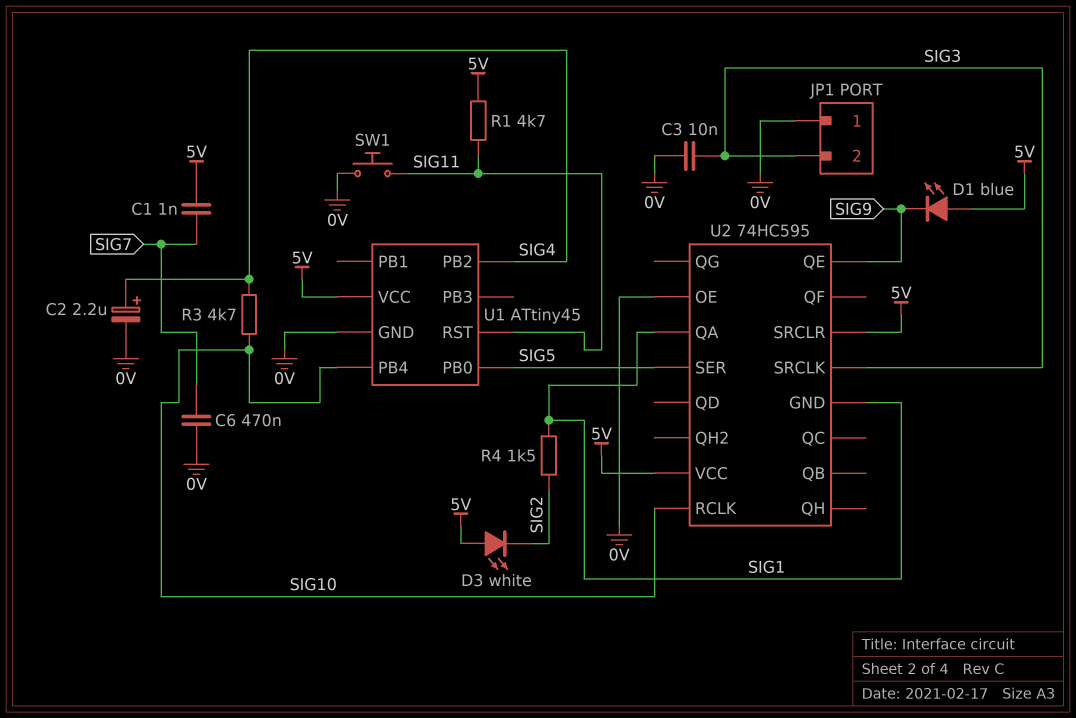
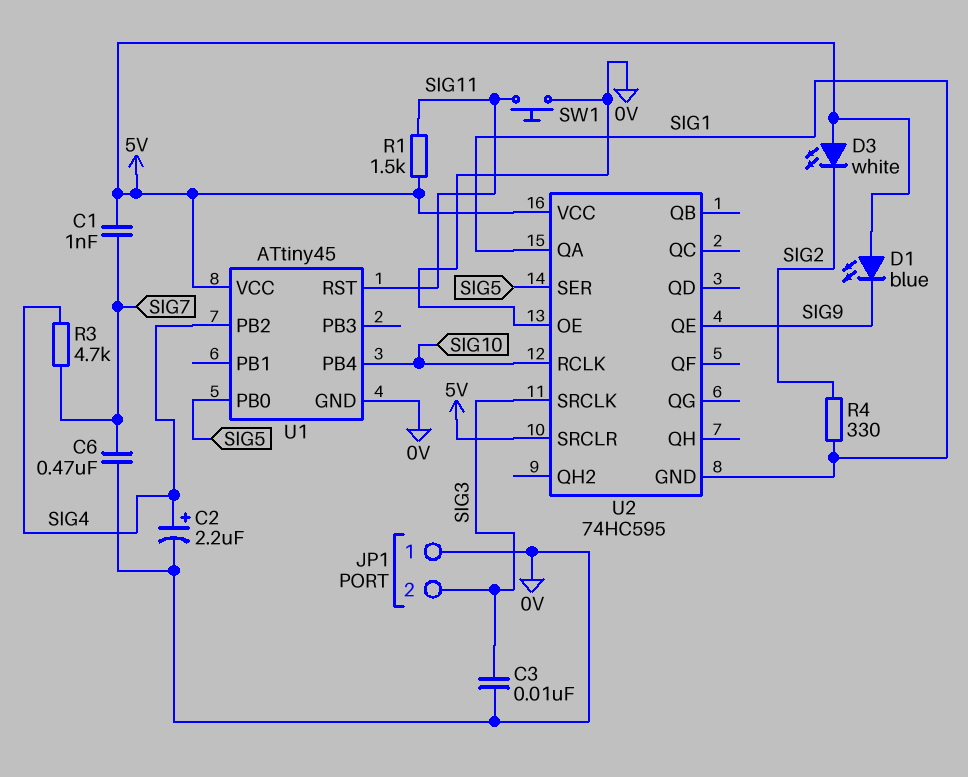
R1: 4.7k (5V, SIG11) -> 1.5k (5V, SIG11)
R3: 4.7k (SIG4, SIG10) -> 4.7k (SIG4, SIG7)
R4: 1.5k (SIG1, SIG2) -> 330 (SIG1, SIG2)

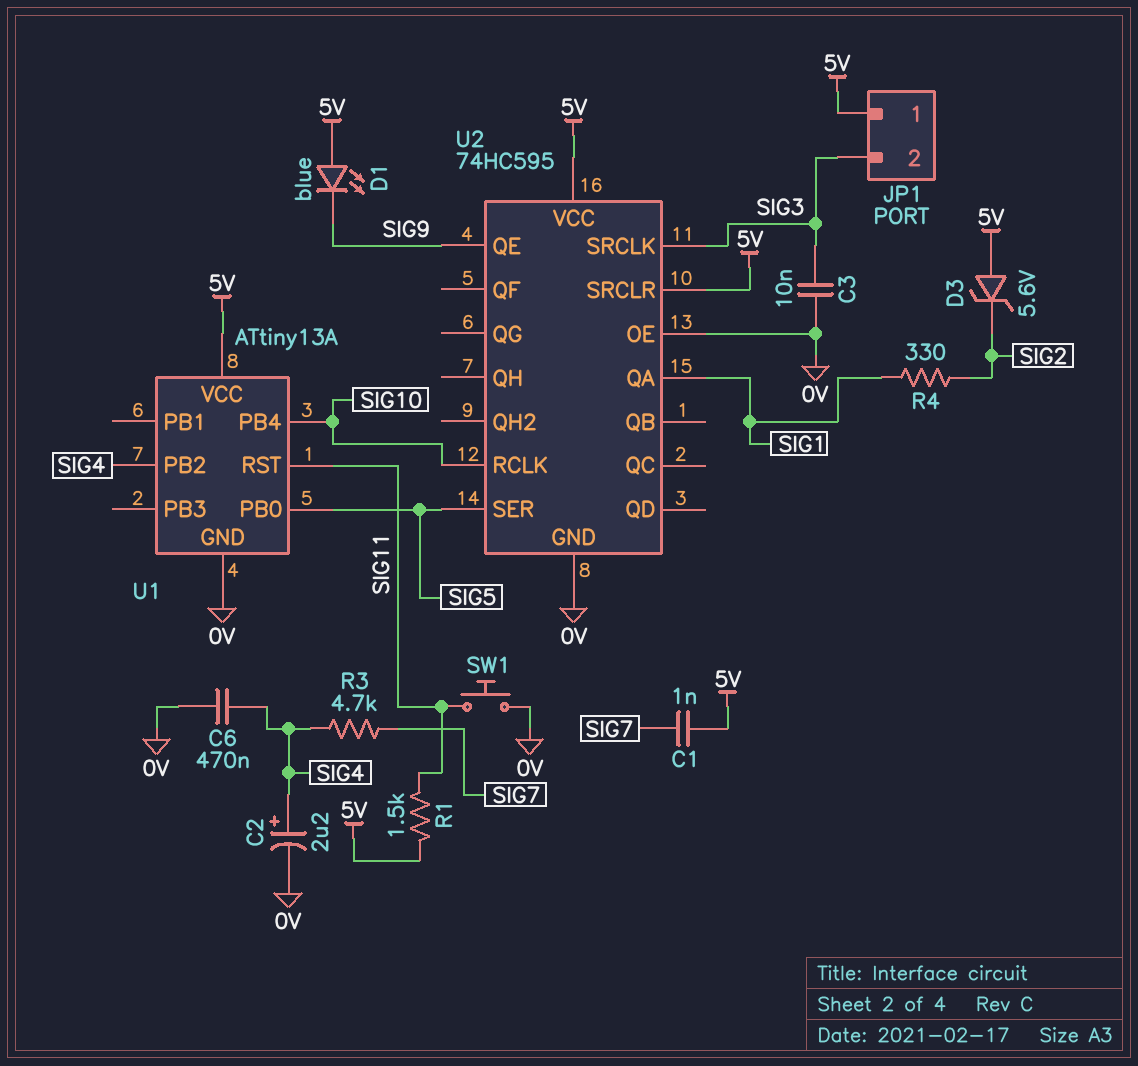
C6: 470nF (0V, SIG7) -> 470nF (0V, SIG4)
D3: LED white (A 5V, K SIG2) -> zener 5.6V (A 5V, K SIG2)
JP1 pin 1: 0V -> 5V
U1: ATtiny45 -> ATtiny13A
U2 pin GND: SIG1 -> 0V

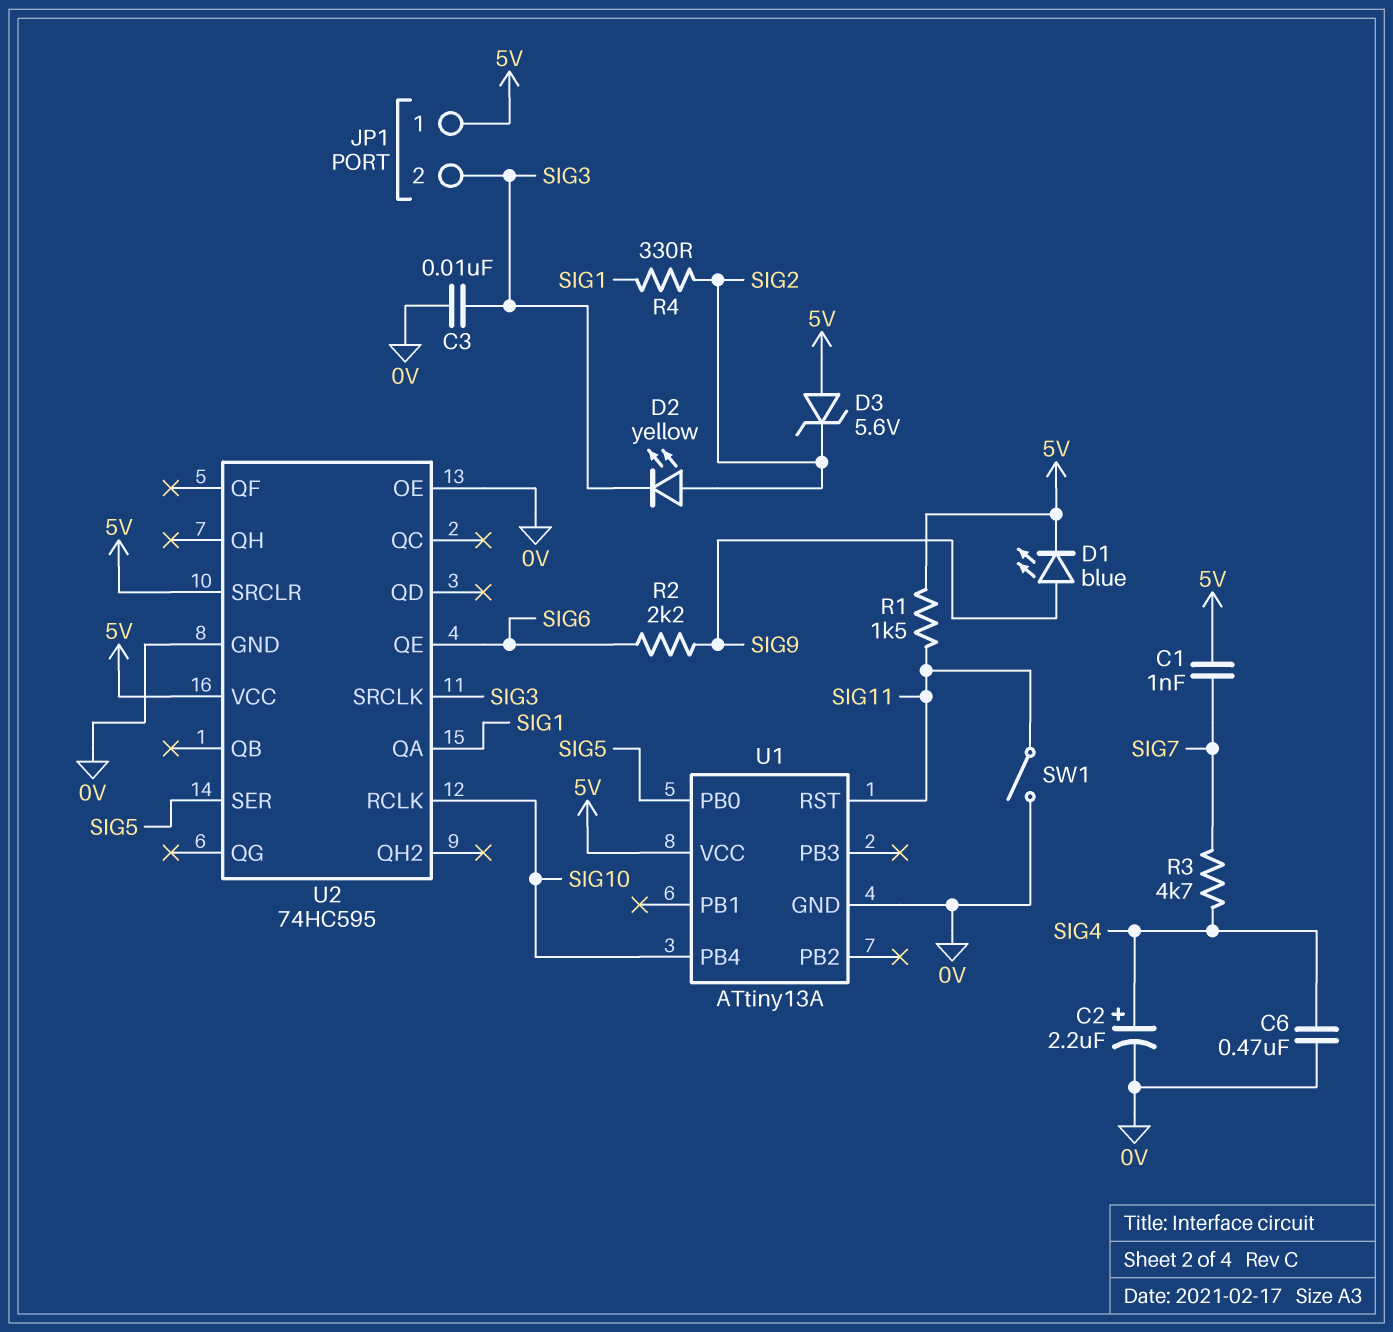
D1: LED blue (A 5V, K SIG9) -> LED blue (A SIG9, K 5V)
D2: none -> LED yellow (A SIG2, K SIG3)
R2: none -> 2.2k (SIG6, SIG9)
SW1: button (0V, SIG11) -> switch (0V, SIG11)
U1 pin PB2: SIG4 -> none
U2 pin QE: SIG9 -> SIG6

